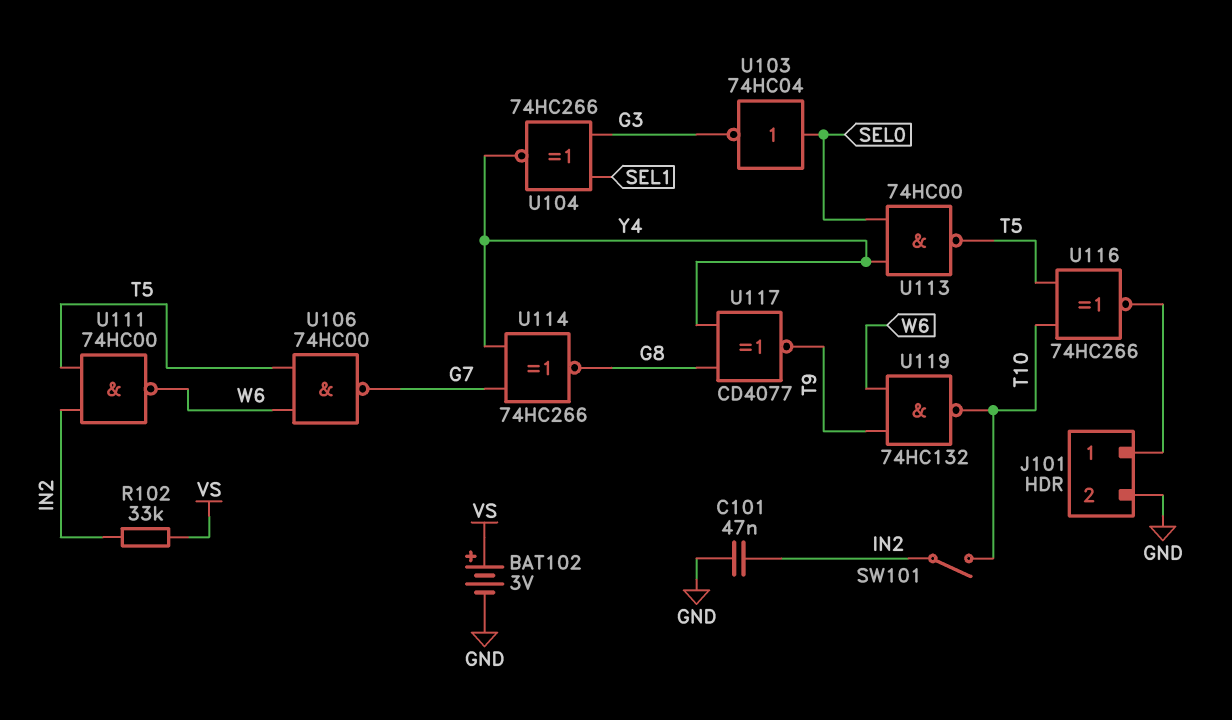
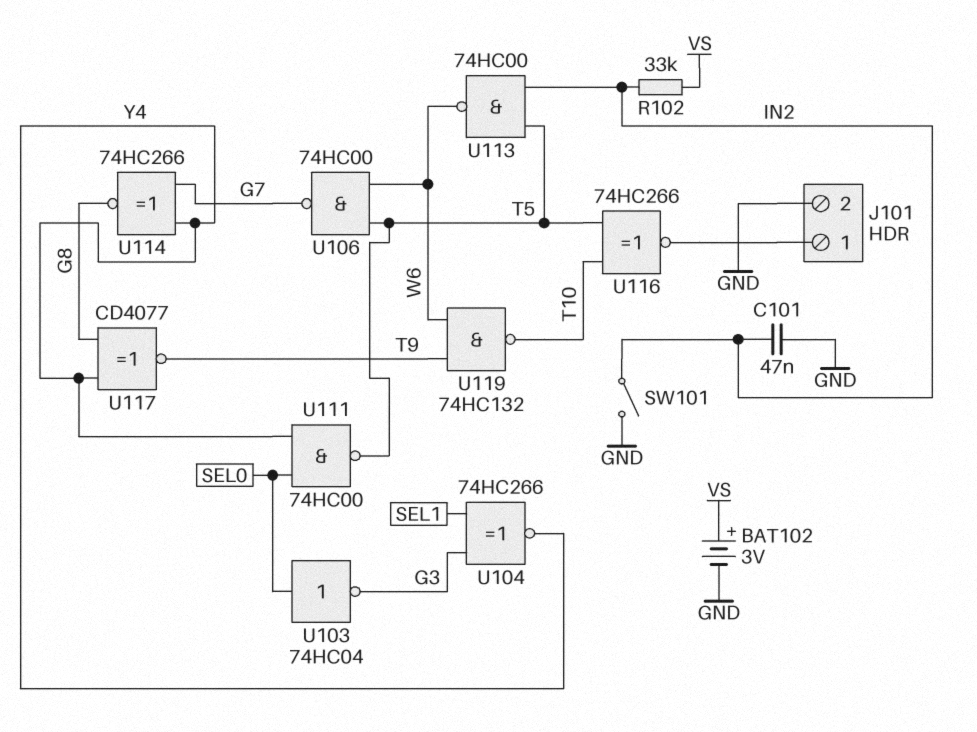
SW101: switch (IN2, T10) -> switch (GND, IN2)
U111: NAND 74HC00 (in IN2, in T5, out W6) -> NAND 74HC00 (in SEL0, in Y4, out T5)
U113: NAND 74HC00 (in SEL0, in Y4, out T5) -> NAND 74HC00 (in IN2, in T5, out W6)

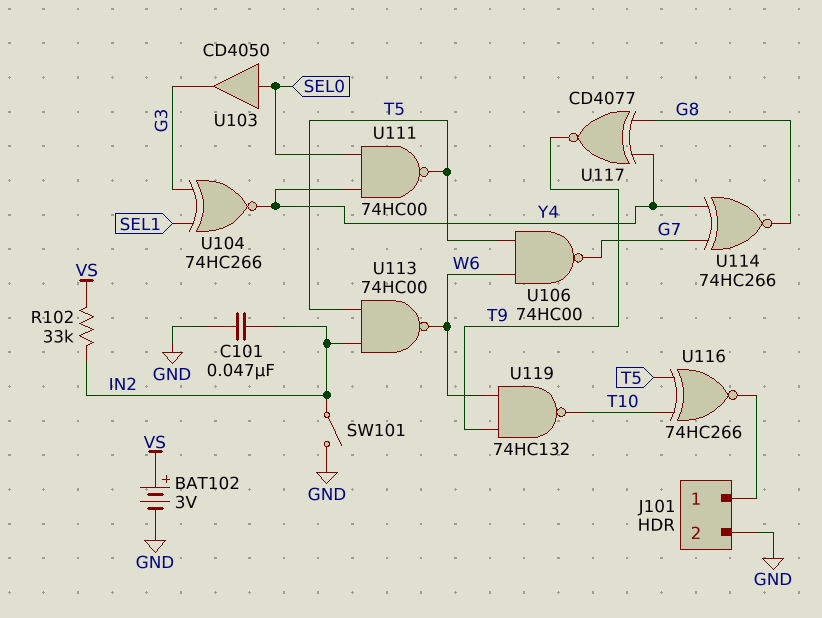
U103: NOT 74HC04 (in SEL0, out G3) -> buffer CD4050 (in SEL0, out G3)

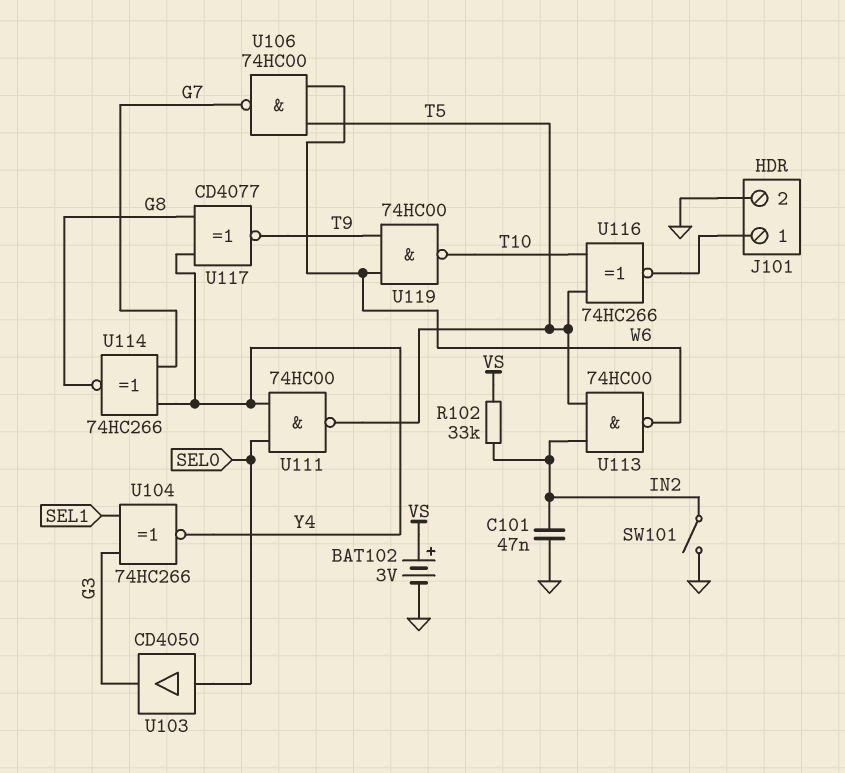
U119: NAND 74HC132 (in T9, in W6, out T10) -> NAND 74HC00 (in T9, in W6, out T10)

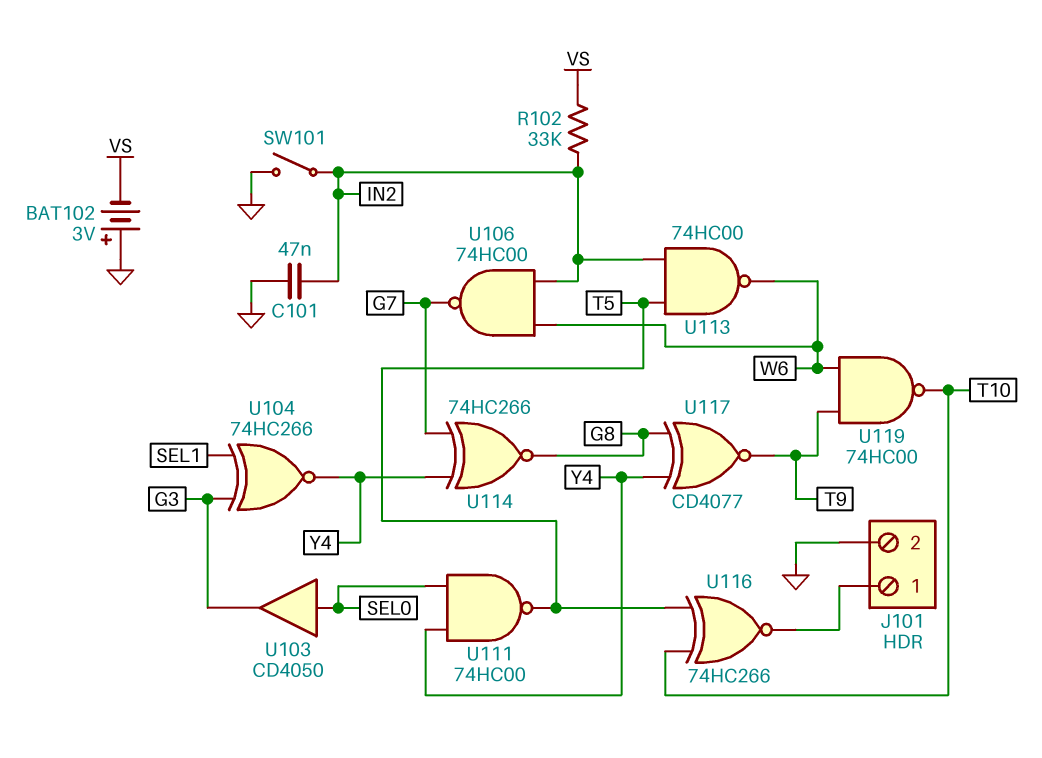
BAT102: 3V (plus VS, minus GND) -> 3V (plus GND, minus VS)
U106: NAND 74HC00 (in T5, in W6, out G7) -> NAND 74HC00 (in IN2, in W6, out G7)

